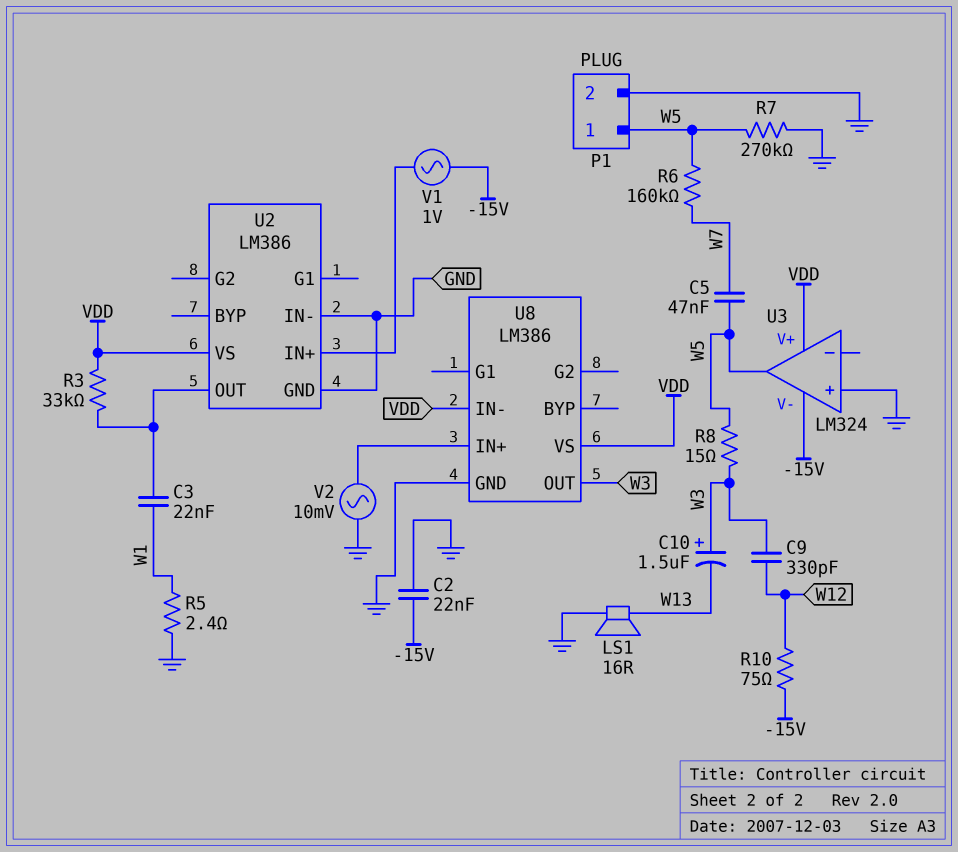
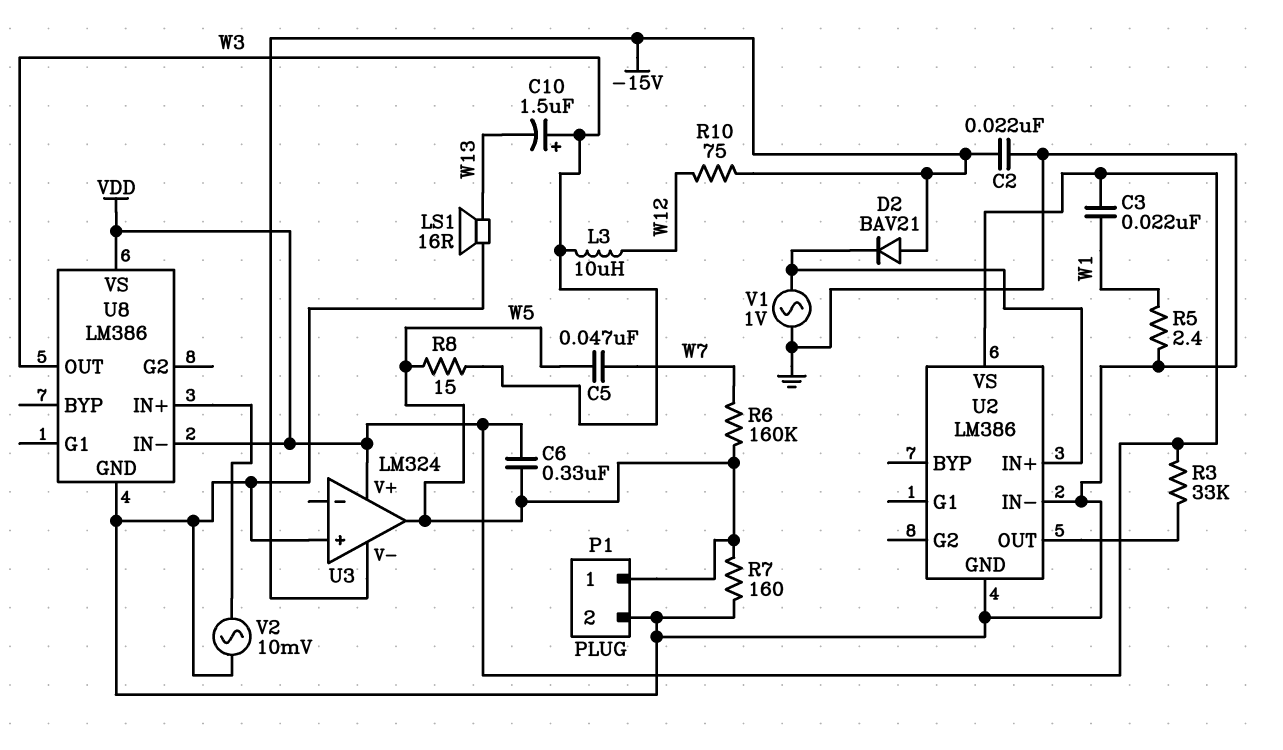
C3: 22nF (U2/OUT, W1) -> 22nF (VDD, W1)
C6: none -> 330nF (VDD, W5)
C9: 330pF (W3, W12) -> none
D2: none -> diode BAV21 (A -15V, K U2/IN+)
L3: none -> 10uH (W3, W12)
R7: 270k (GND, W5) -> 160 (GND, W5)
V1: AC 1V (-15V, U2/IN+) -> AC 1V (GND, U2/IN+)

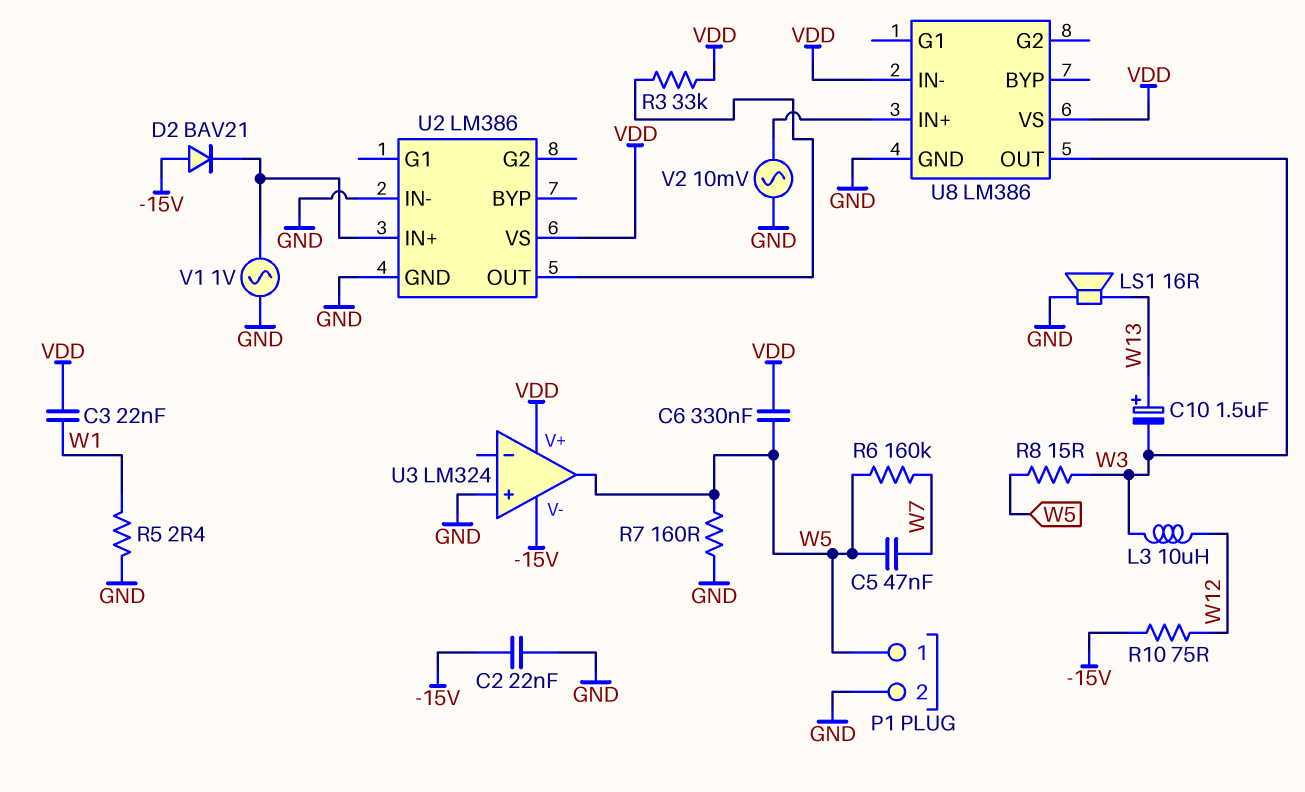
C10: 1.5uF (plus W3, minus W13) -> 1.5uF (plus W13, minus W3)

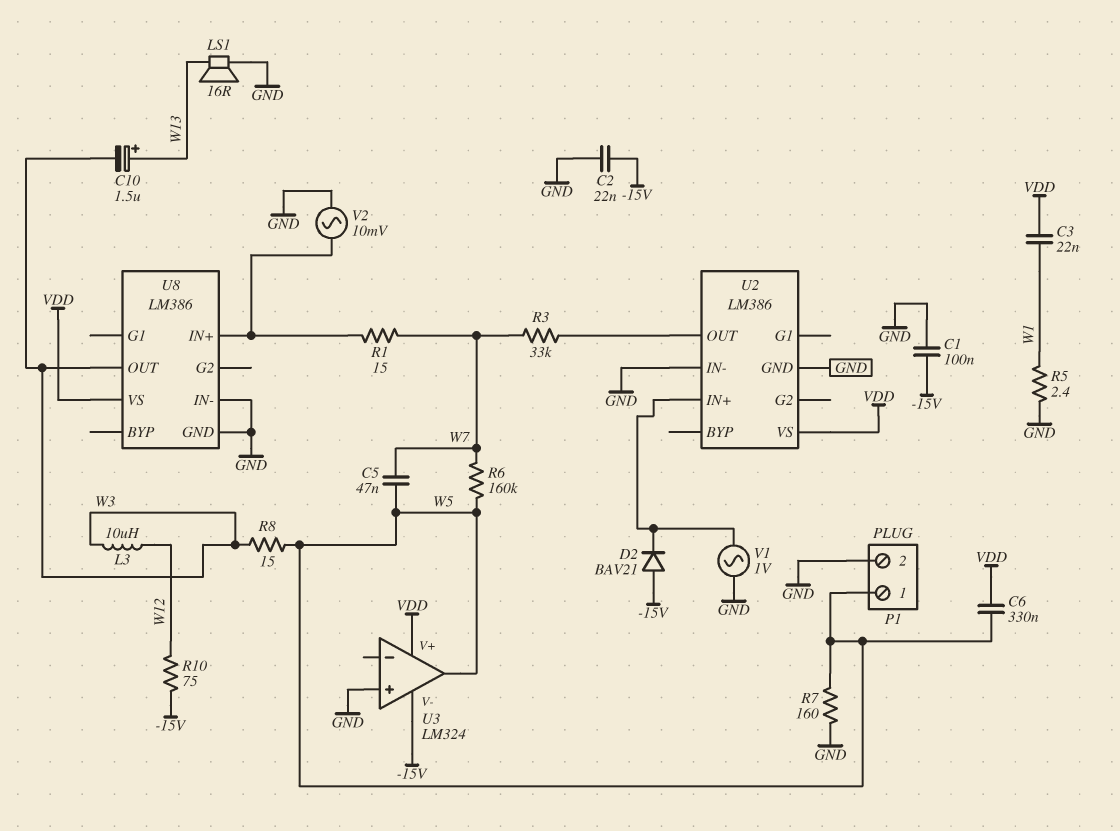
C1: none -> 100nF (-15V, GND)
R1: none -> 15 (U8/IN+, W7)
R3: 33k (U2/OUT, VDD) -> 33k (U2/OUT, W7)
U8 pin IN-: VDD -> GND

